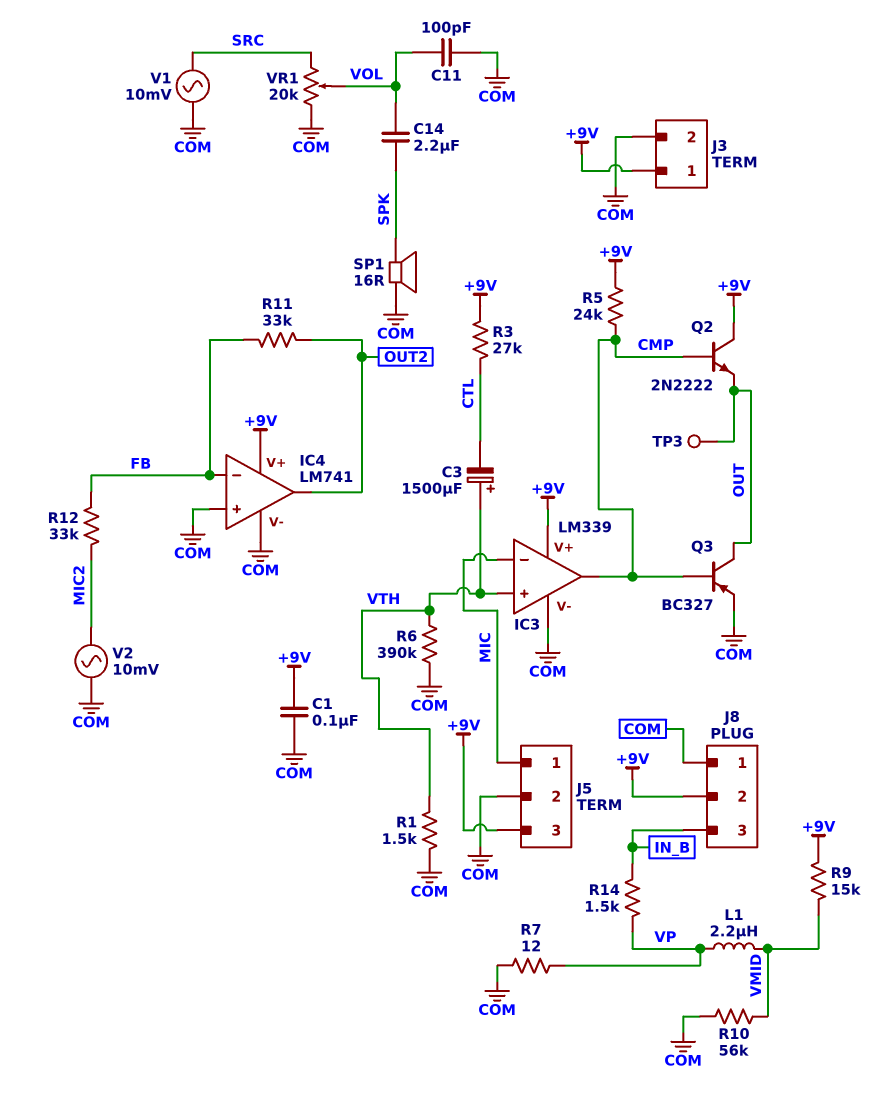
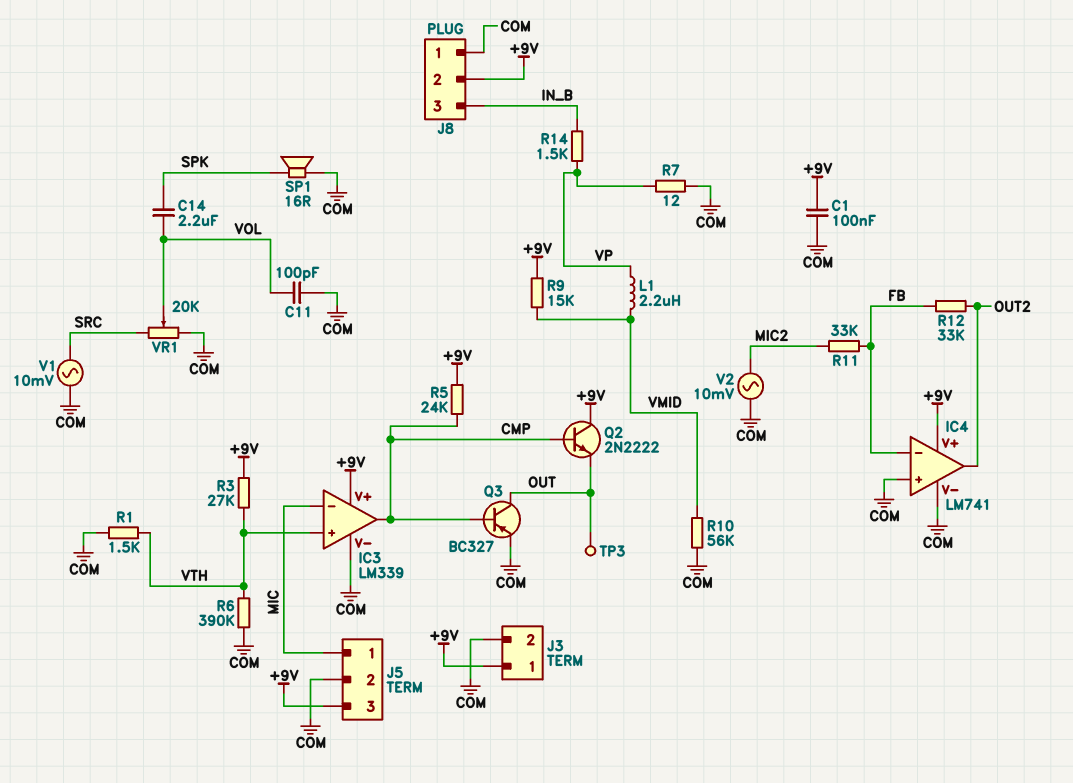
C3: 1500uF (plus VTH, minus CTL) -> none
R3: 27k (+9V, CTL) -> 27k (+9V, VTH)
R11: 33k (FB, OUT2) -> 33k (FB, MIC2)
R12: 33k (FB, MIC2) -> 33k (FB, OUT2)

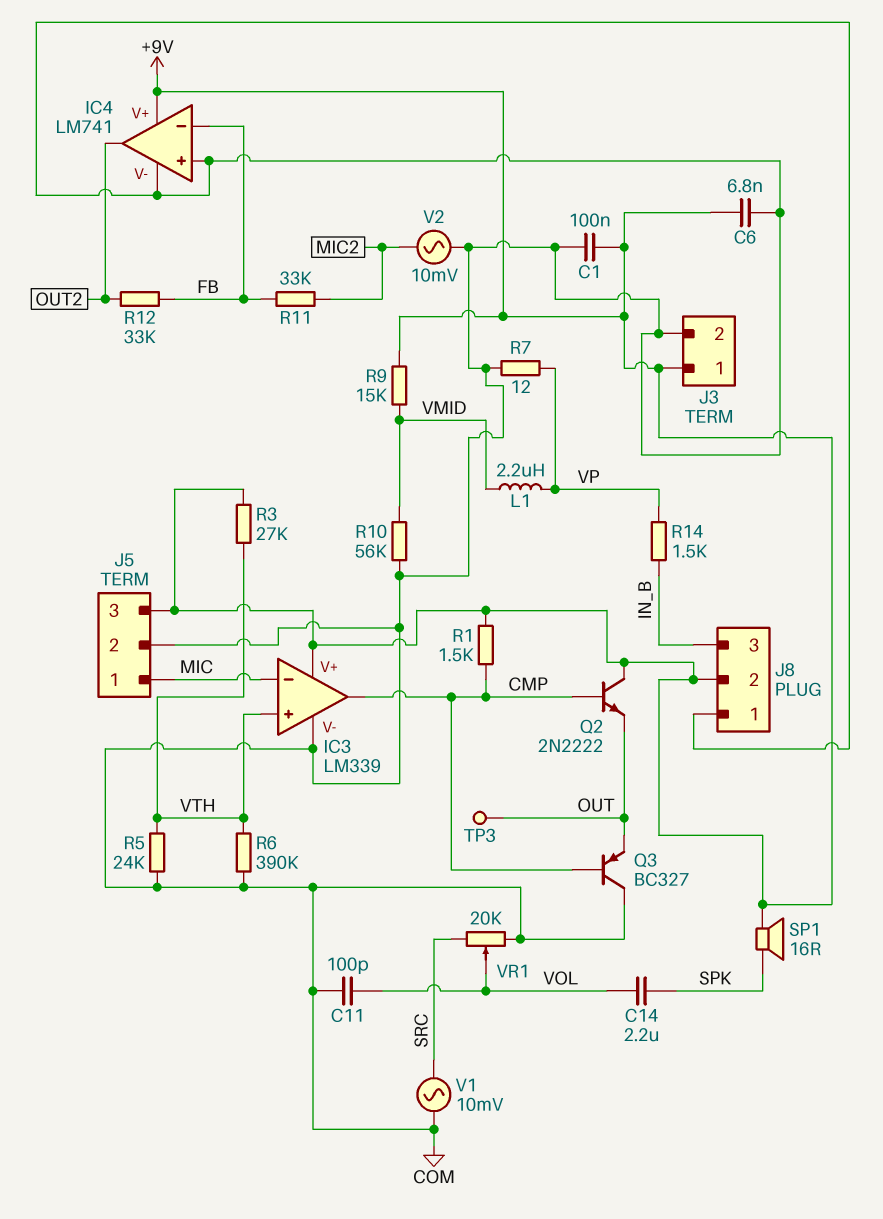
C6: none -> 6.8nF (+9V, COM)
Q3: PNP BC327 (B CMP, C OUT, E COM) -> PNP BC327 (B CMP, C COM, E OUT)
R1: 1.5k (COM, VTH) -> 1.5k (+9V, CMP)
R5: 24k (+9V, CMP) -> 24k (COM, VTH)
SP1: speaker 16R (COM, SPK) -> speaker 16R (+9V, SPK)

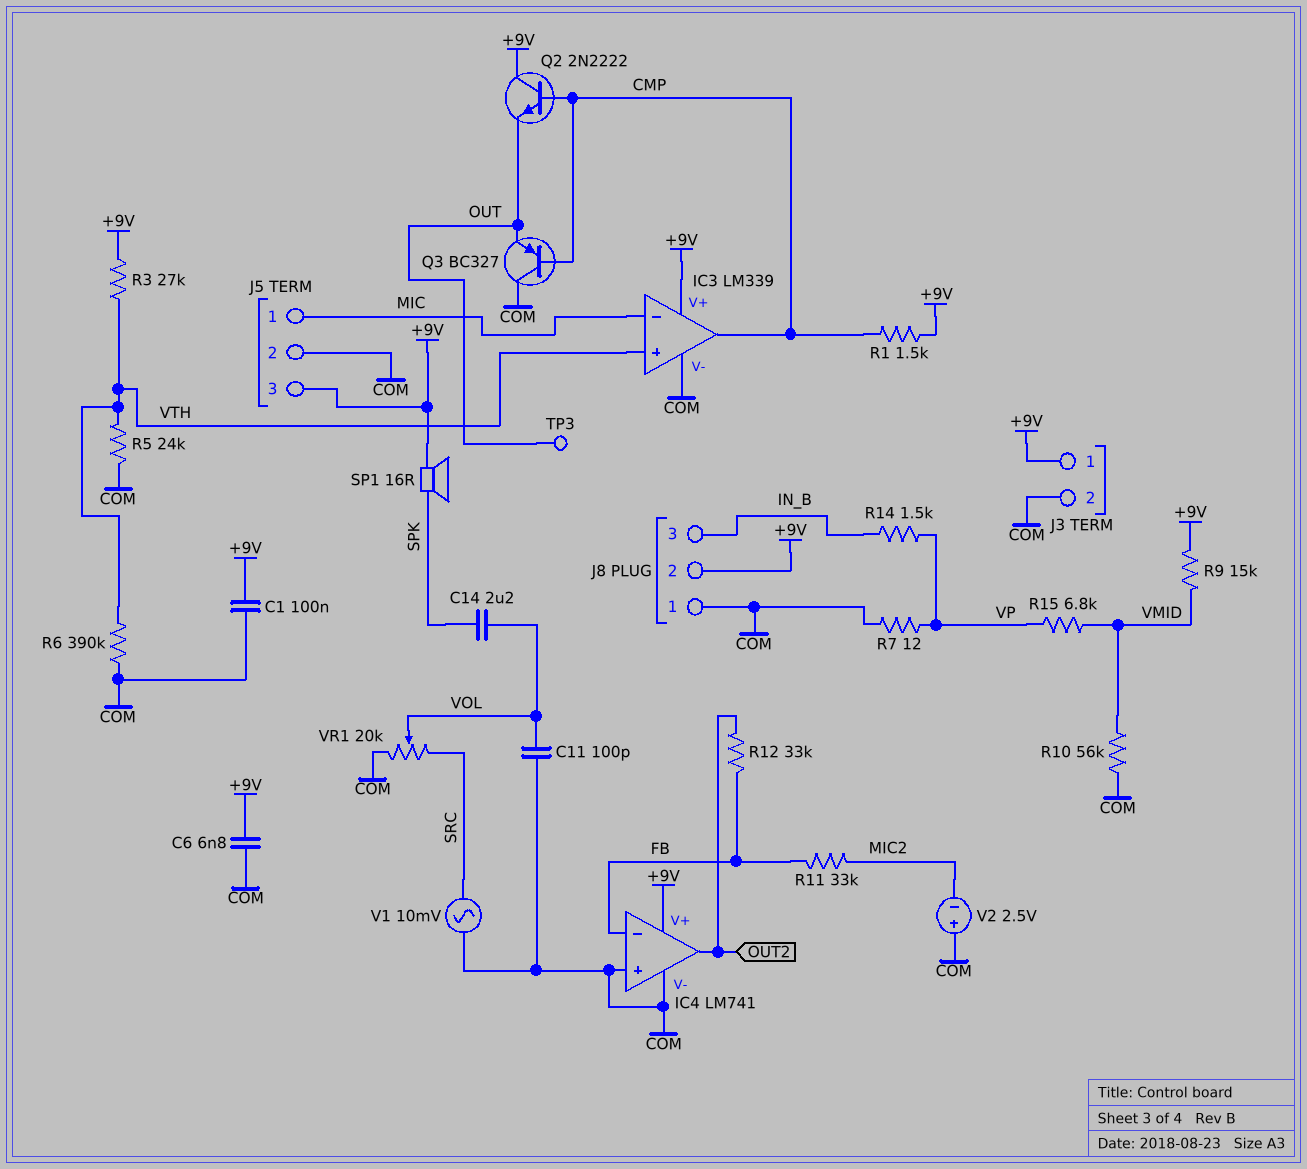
L1: 2.2uH (VMID, VP) -> none
R15: none -> 6.8k (VMID, VP)
V2: AC 10mV (COM, MIC2) -> 2.5V (plus COM, minus MIC2)

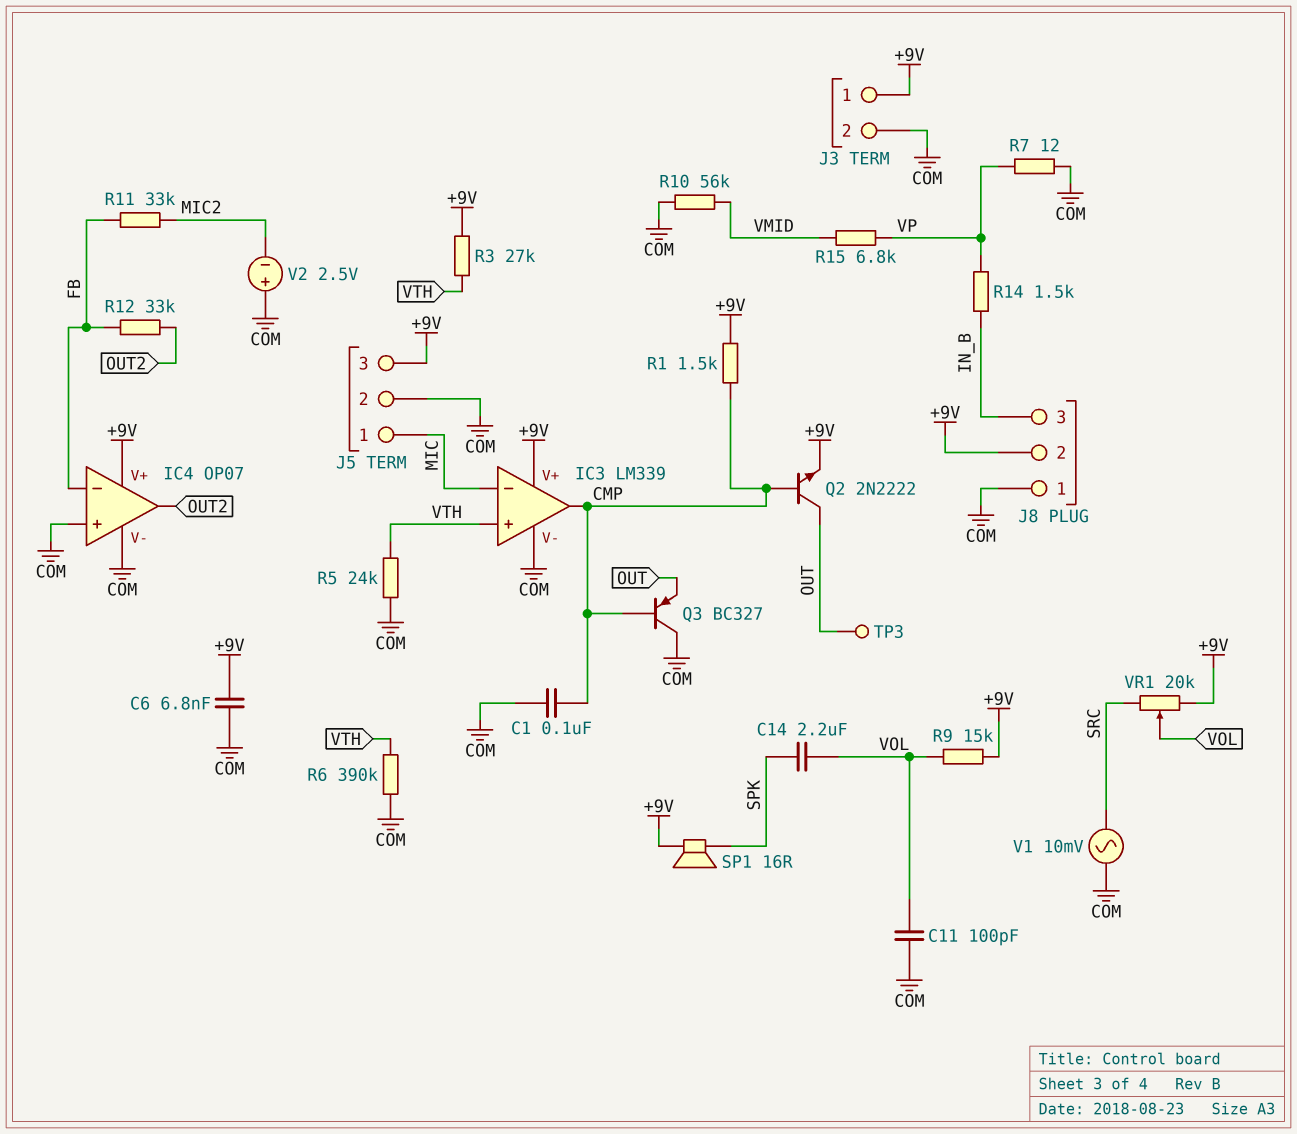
C1: 100nF (+9V, COM) -> 100nF (CMP, COM)
IC4: LM741 -> OP07
Q2: NPN 2N2222 (B CMP, C +9V, E OUT) -> NPN 2N2222 (B CMP, C OUT, E +9V)
R9: 15k (+9V, VMID) -> 15k (+9V, VOL)
VR1: 20k (COM, SRC, wiper VOL) -> 20k (+9V, SRC, wiper VOL)

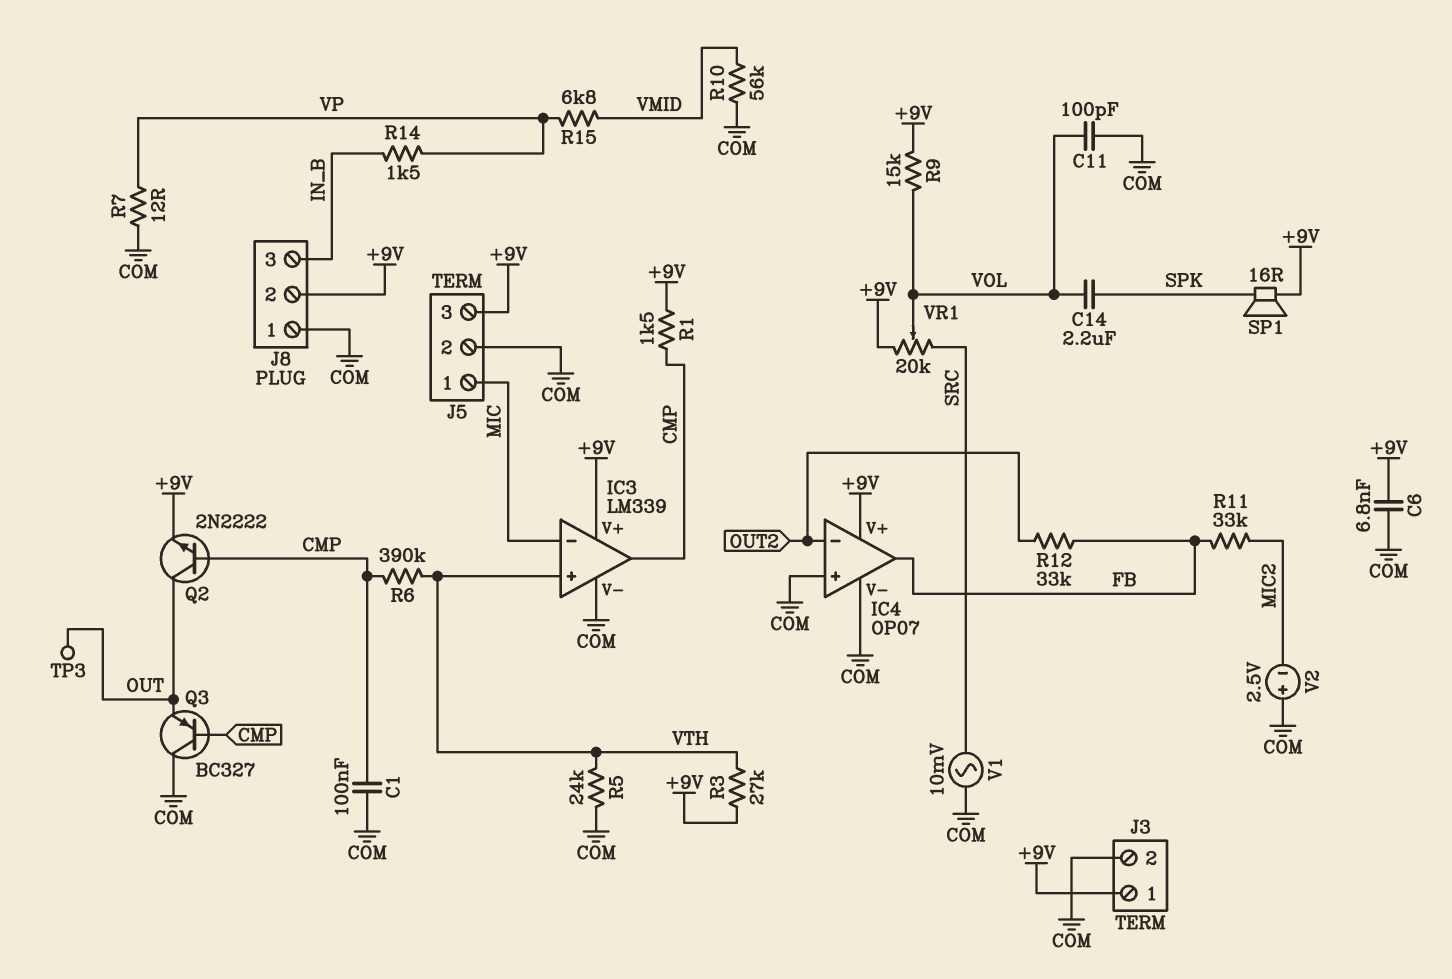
IC4 pin in-: FB -> OUT2
IC4 pin out: OUT2 -> FB
R6: 390k (COM, VTH) -> 390k (CMP, VTH)

